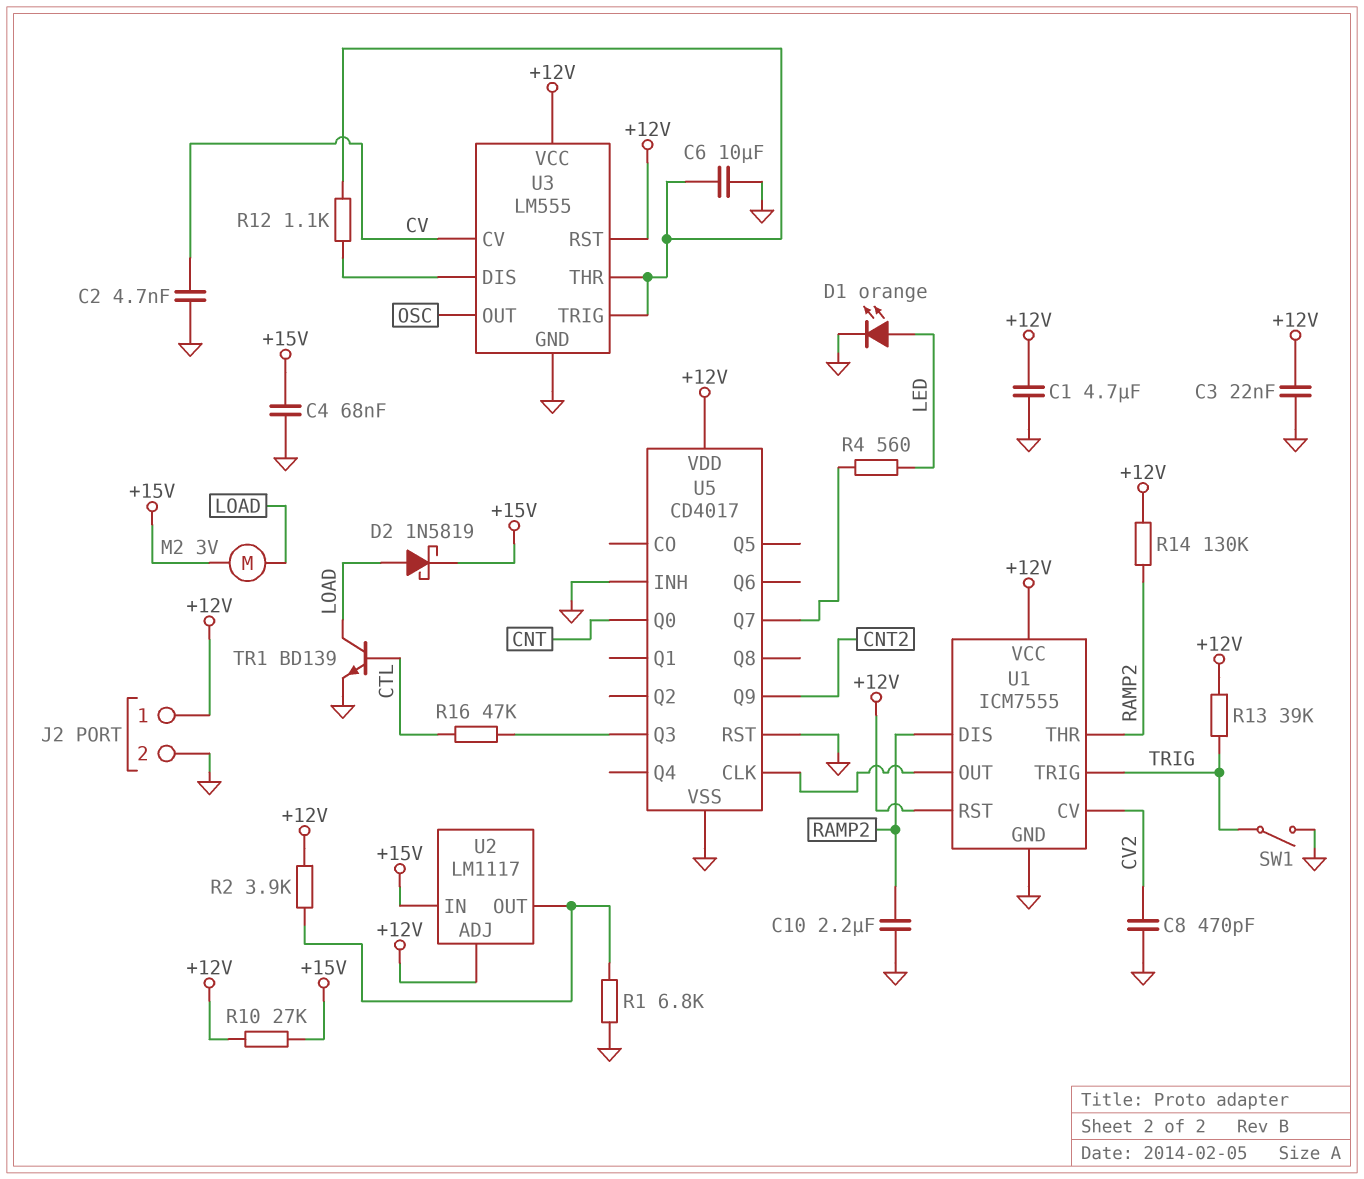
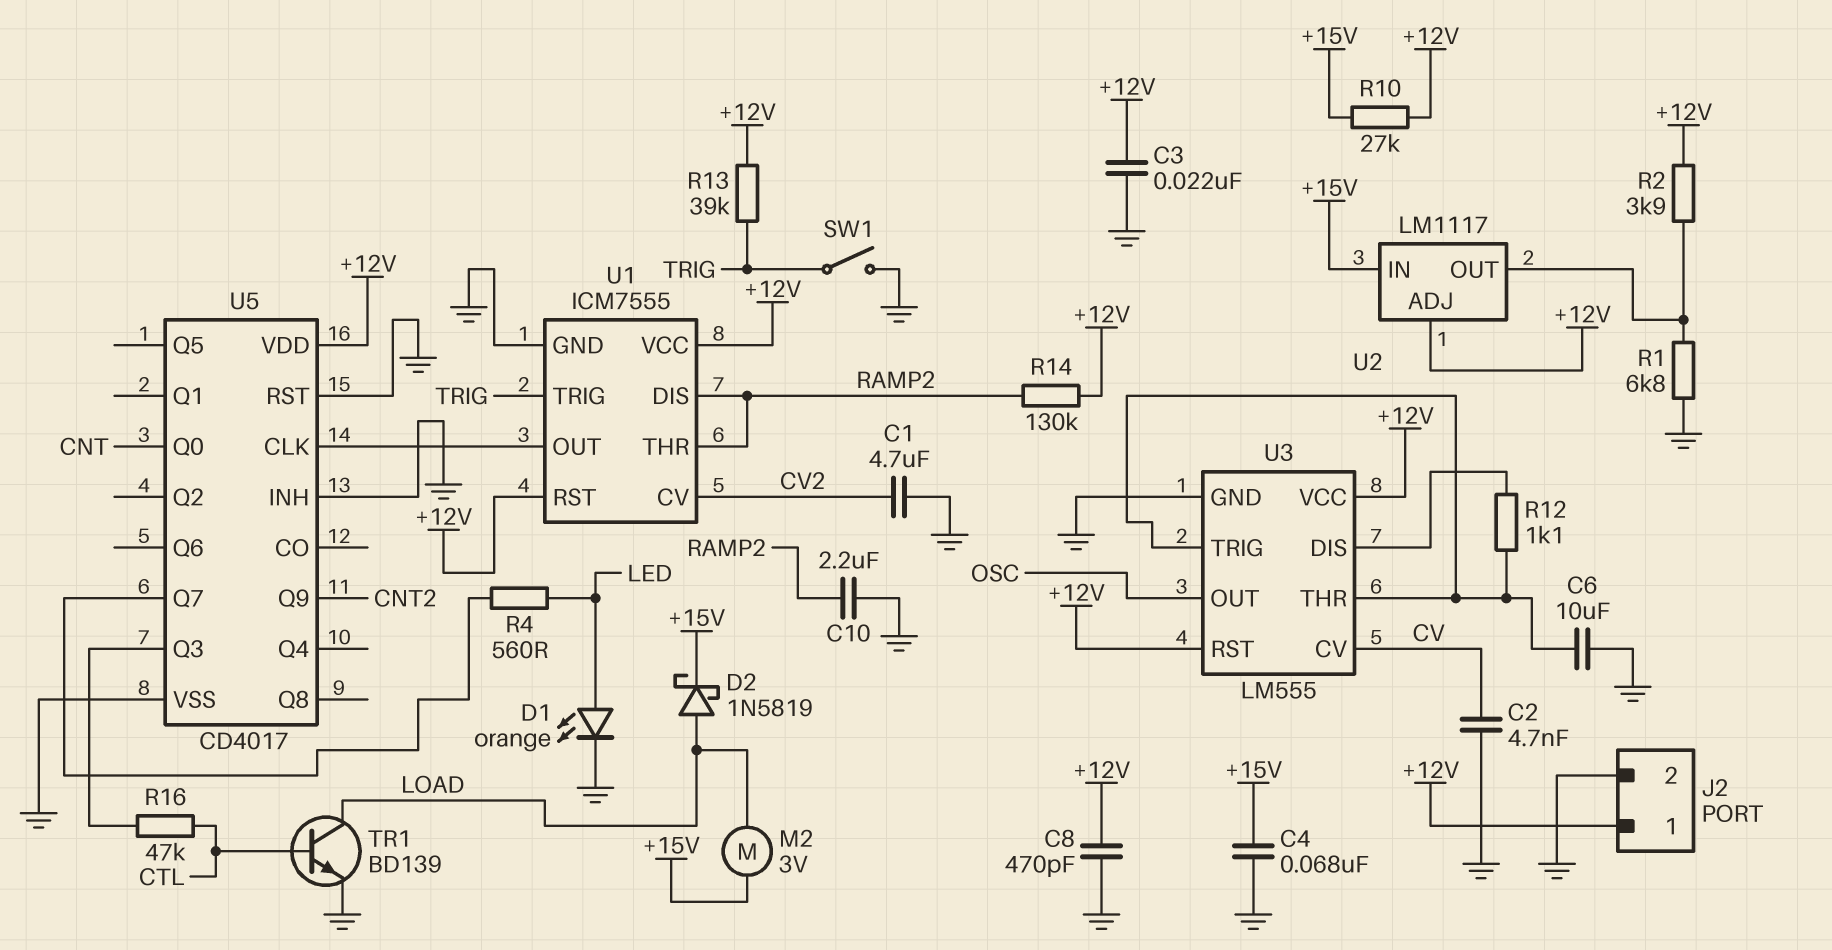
C1: 4.7uF (+12V, GND) -> 4.7uF (CV2, GND)
C8: 470pF (CV2, GND) -> 470pF (+12V, GND)

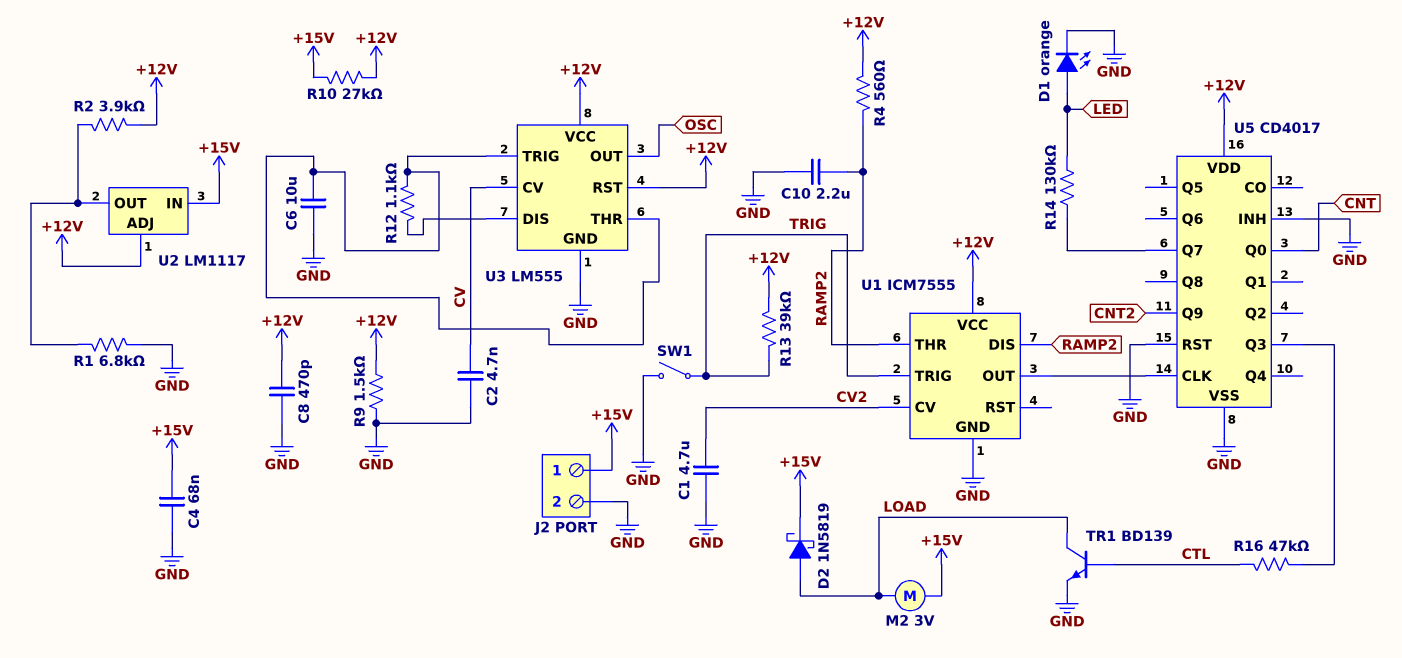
C3: 22nF (+12V, GND) -> none
J2 pin 1: +12V -> +15V
R4: 560 (LED, U5/Q7) -> 560 (+12V, RAMP2)
R9: none -> 1.5k (+12V, GND)
R14: 130k (+12V, RAMP2) -> 130k (LED, U5/Q7)
U1 pin RST: +12V -> none

